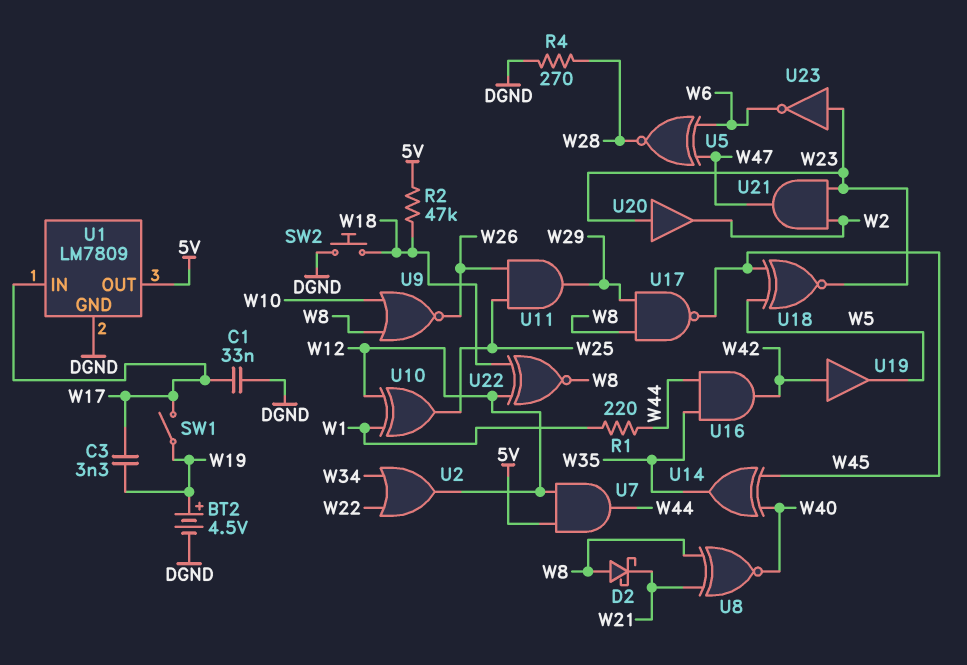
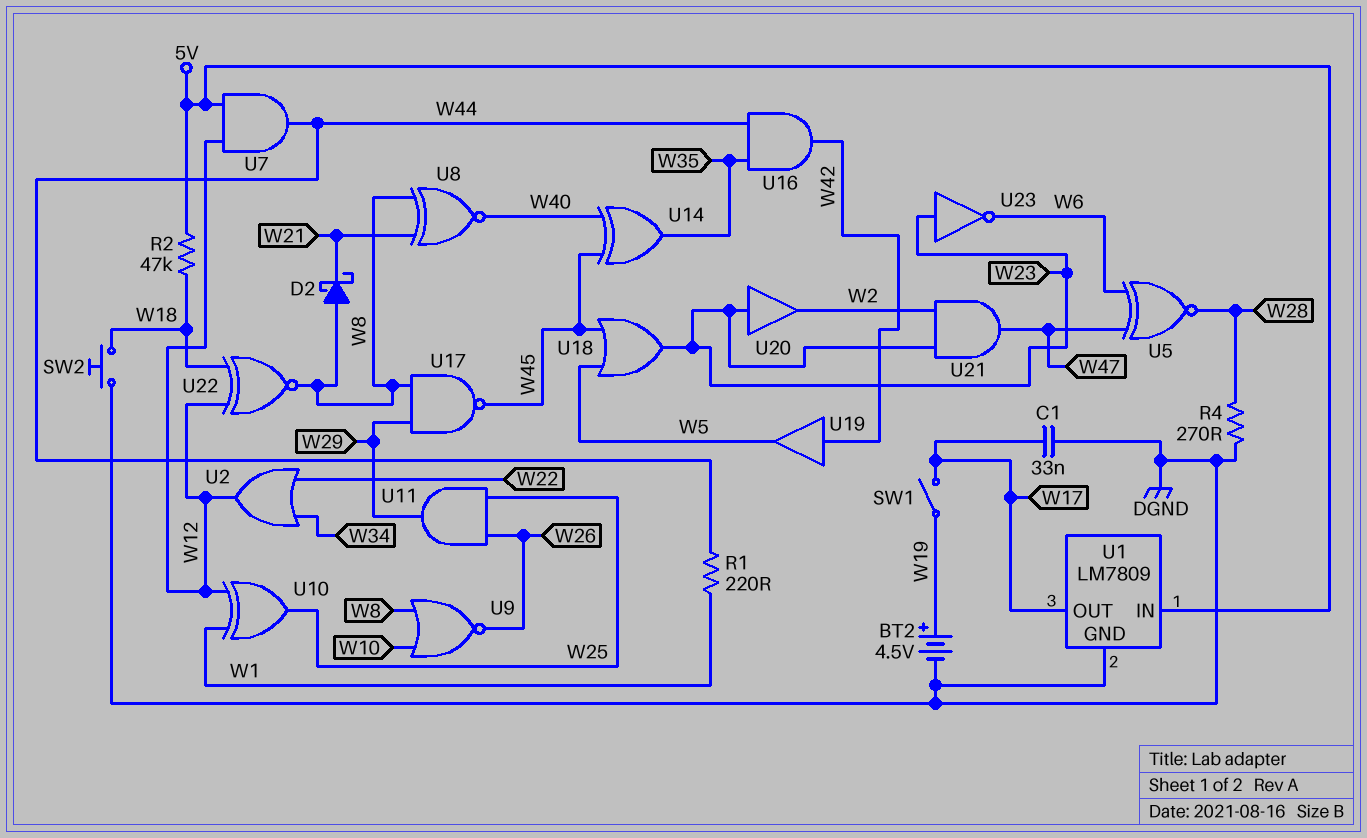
C3: 3.3nF (W17, W19) -> none
U1 pin IN: W17 -> 5V
U1 pin OUT: 5V -> W17
U18: XNOR (in W5, in W45, out W23) -> OR (in W5, in W45, out W23)

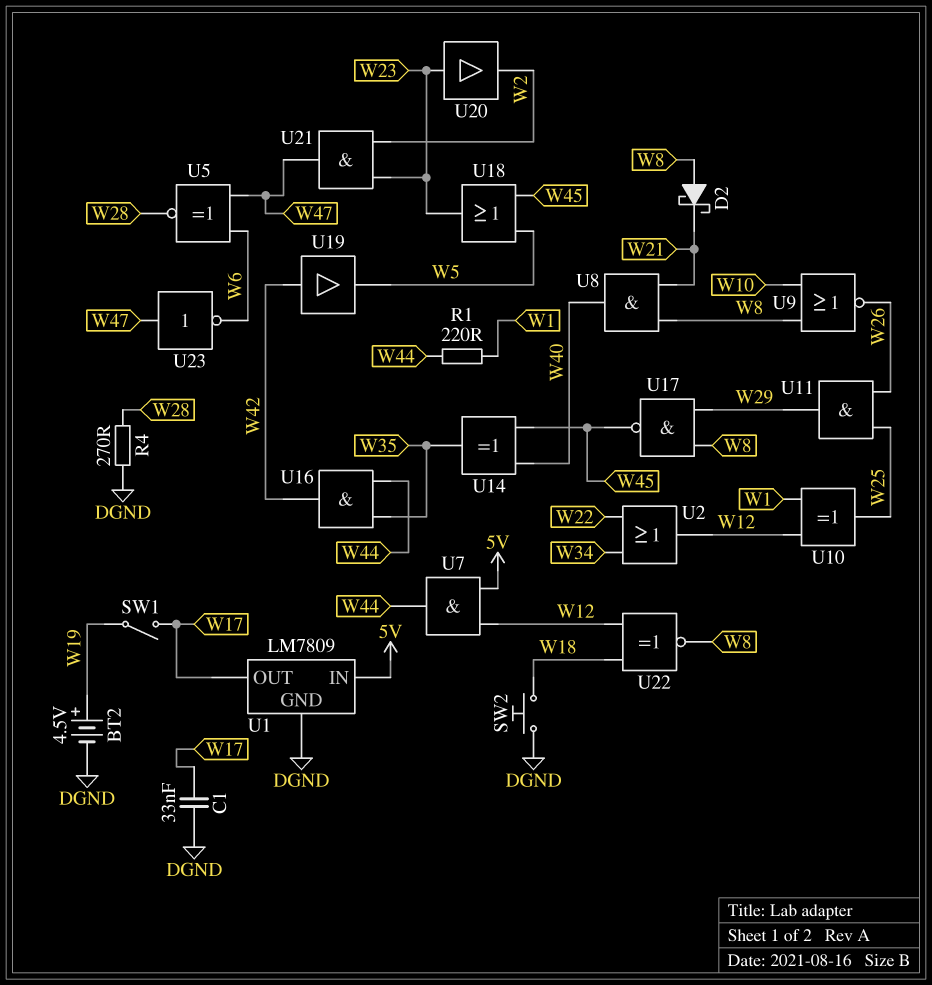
R2: 47k (5V, W18) -> none
U8: XNOR (in W8, in W21, out W40) -> AND (in W8, in W21, out W40)
U23: NOT (in W23, out W6) -> NOT (in W47, out W6)

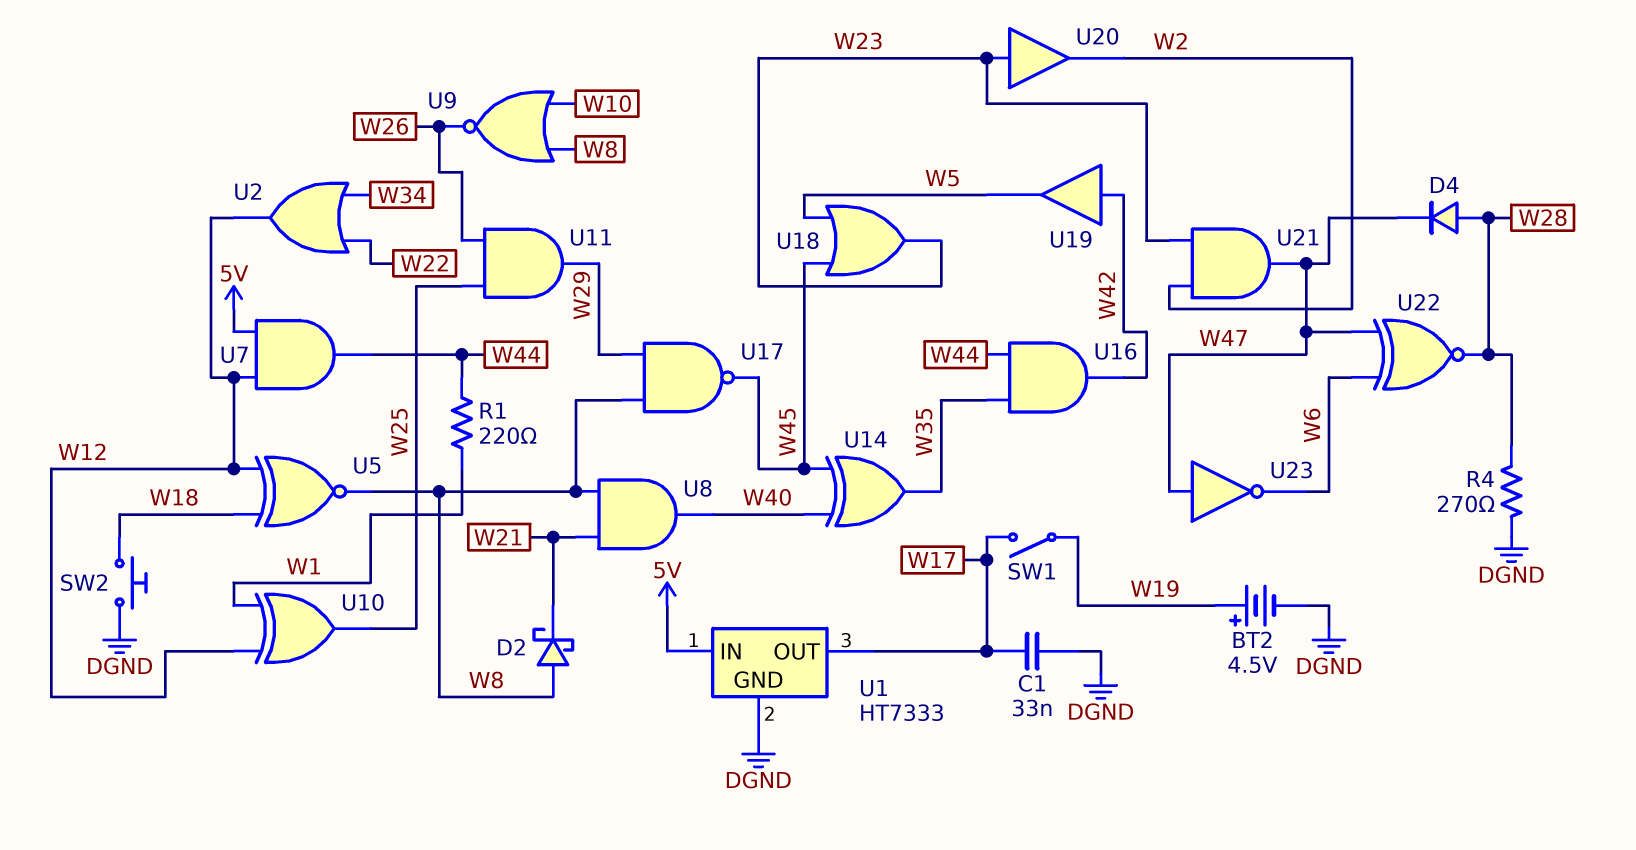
D4: none -> diode (A W28, K W47)
U1: LM7809 -> HT7333
U5: XNOR (in W6, in W47, out W28) -> XNOR (in W12, in W18, out W8)
U22: XNOR (in W12, in W18, out W8) -> XNOR (in W6, in W47, out W28)

